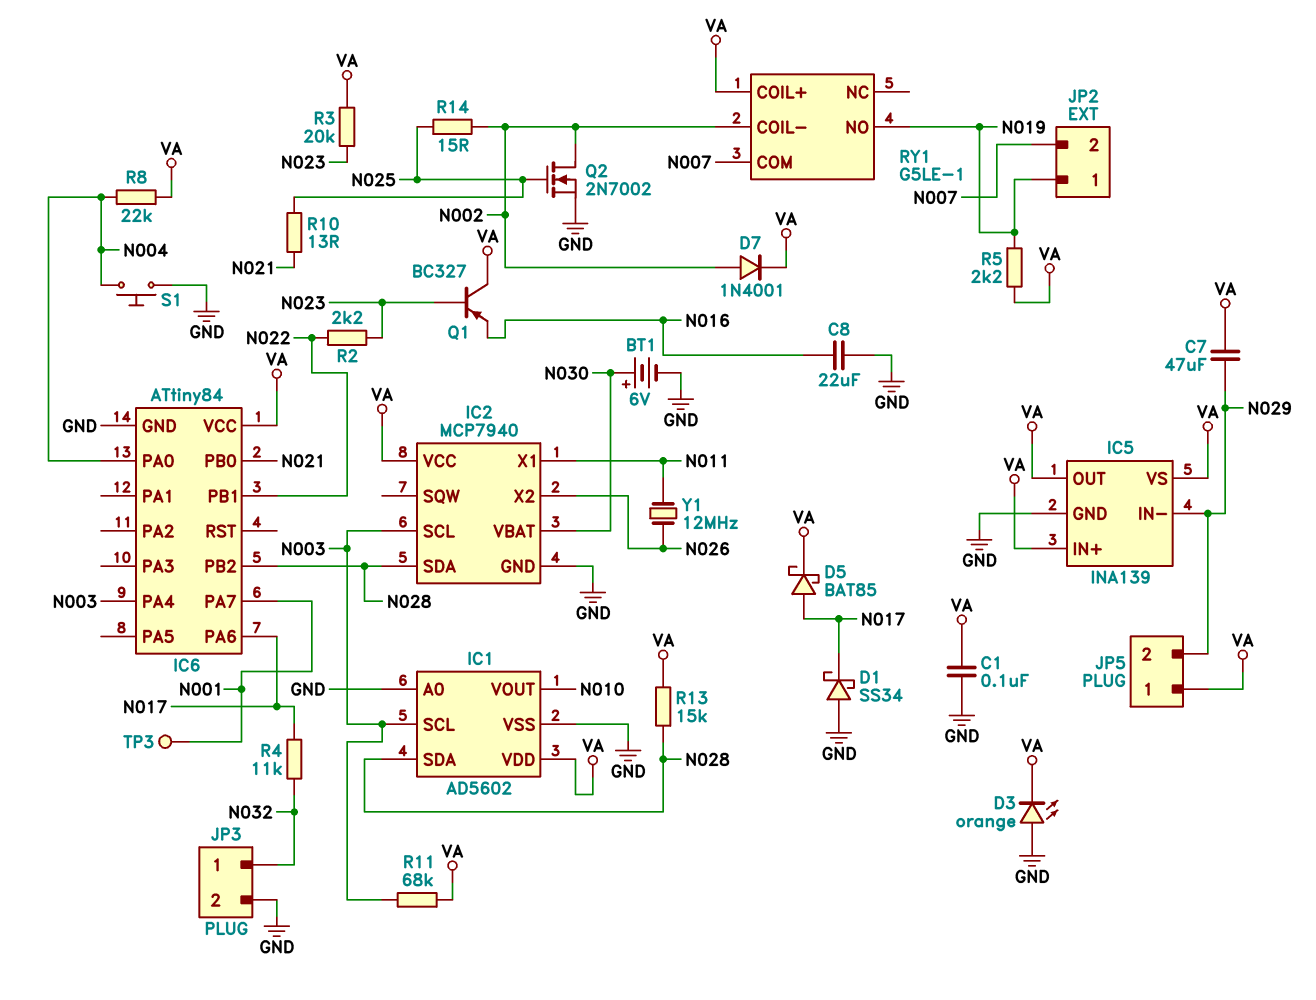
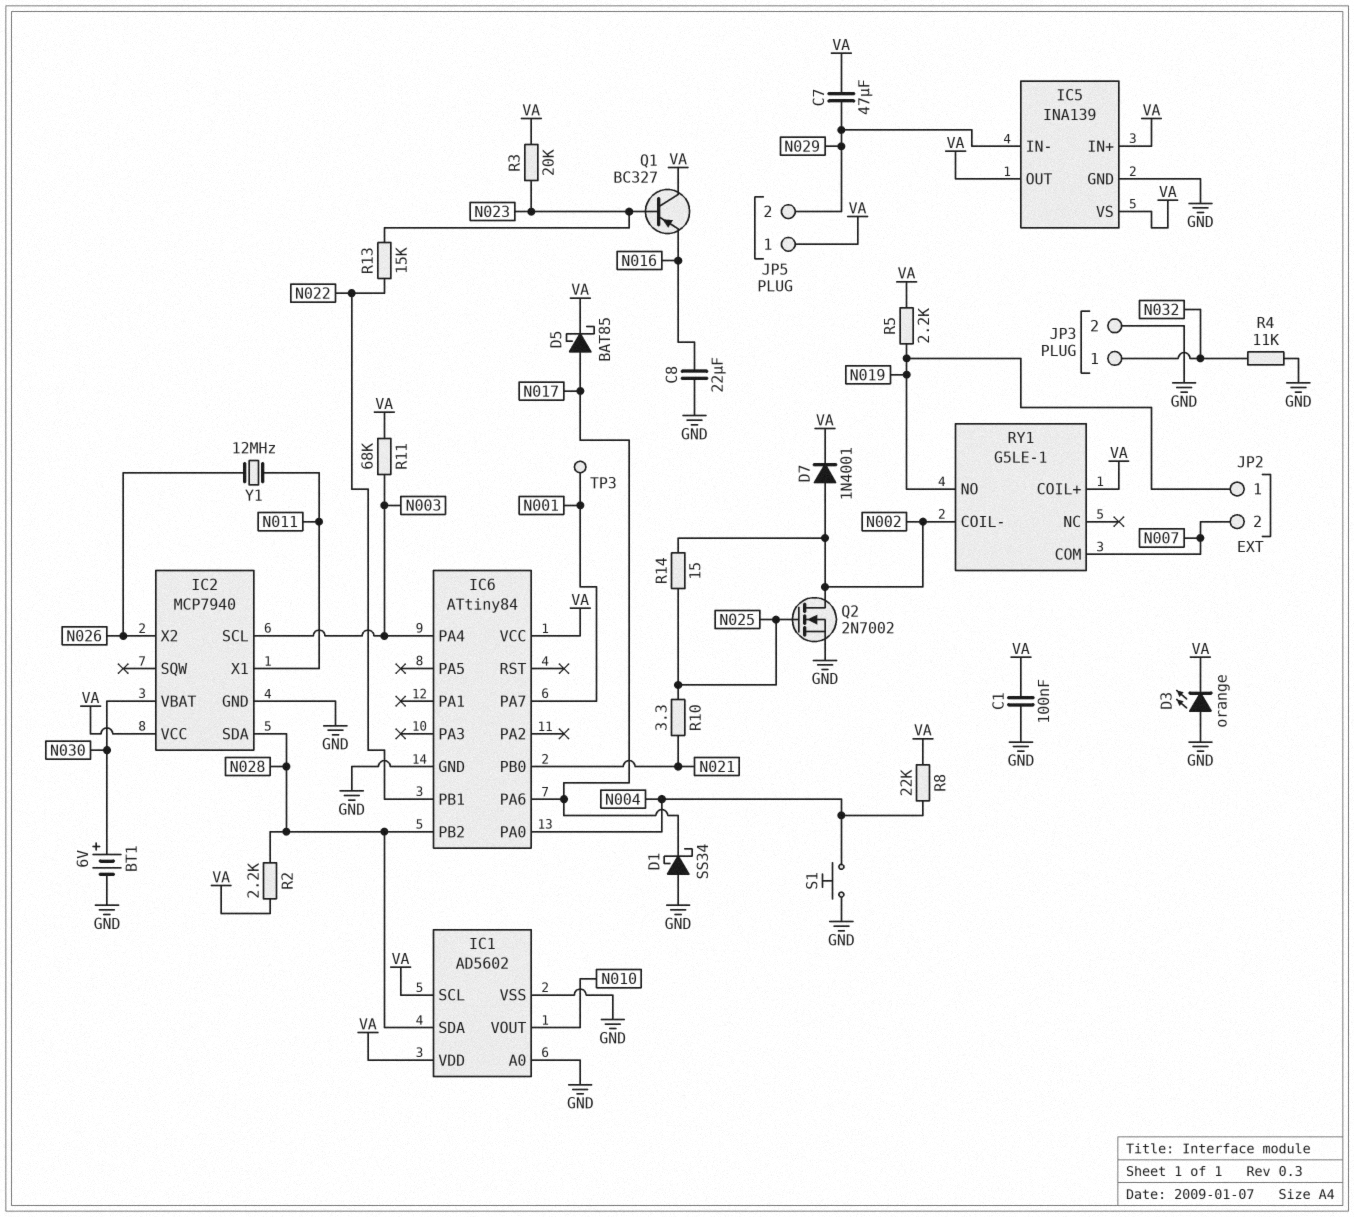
IC1 pin SCL: N003 -> VA
R2: 2.2k (N022, N023) -> 2.2k (N028, VA)
R4: 11k (N017, N032) -> 11k (GND, N032)
R10: 13 (N021, N025) -> 3.3 (N021, N025)
R13: 15k (N028, VA) -> 15k (N022, N023)

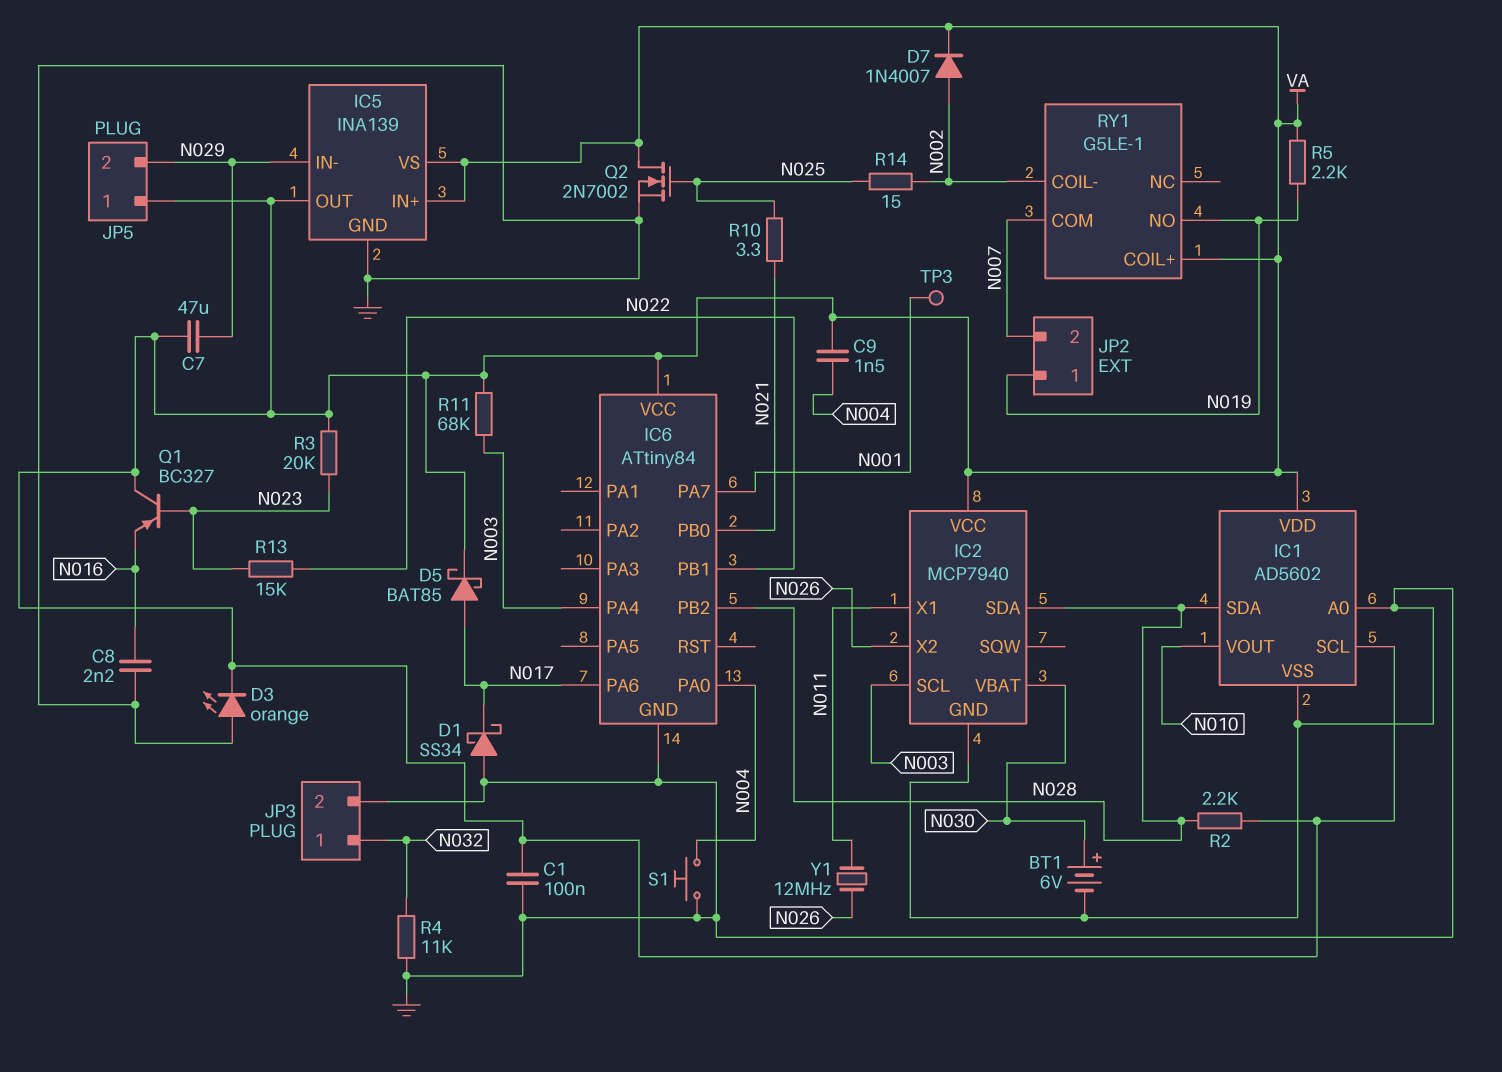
C8: 22uF (GND, N016) -> 2.2nF (GND, N016)
C9: none -> 1.5nF (N004, VA)
D7: diode 1N4001 (A N002, K VA) -> diode 1N4007 (A N002, K VA)
Q2: NMOS 2N7002 (G N025, D N002, S GND) -> NMOS 2N7002 (G N025, D VA, S GND)
R8: 22k (N004, VA) -> none

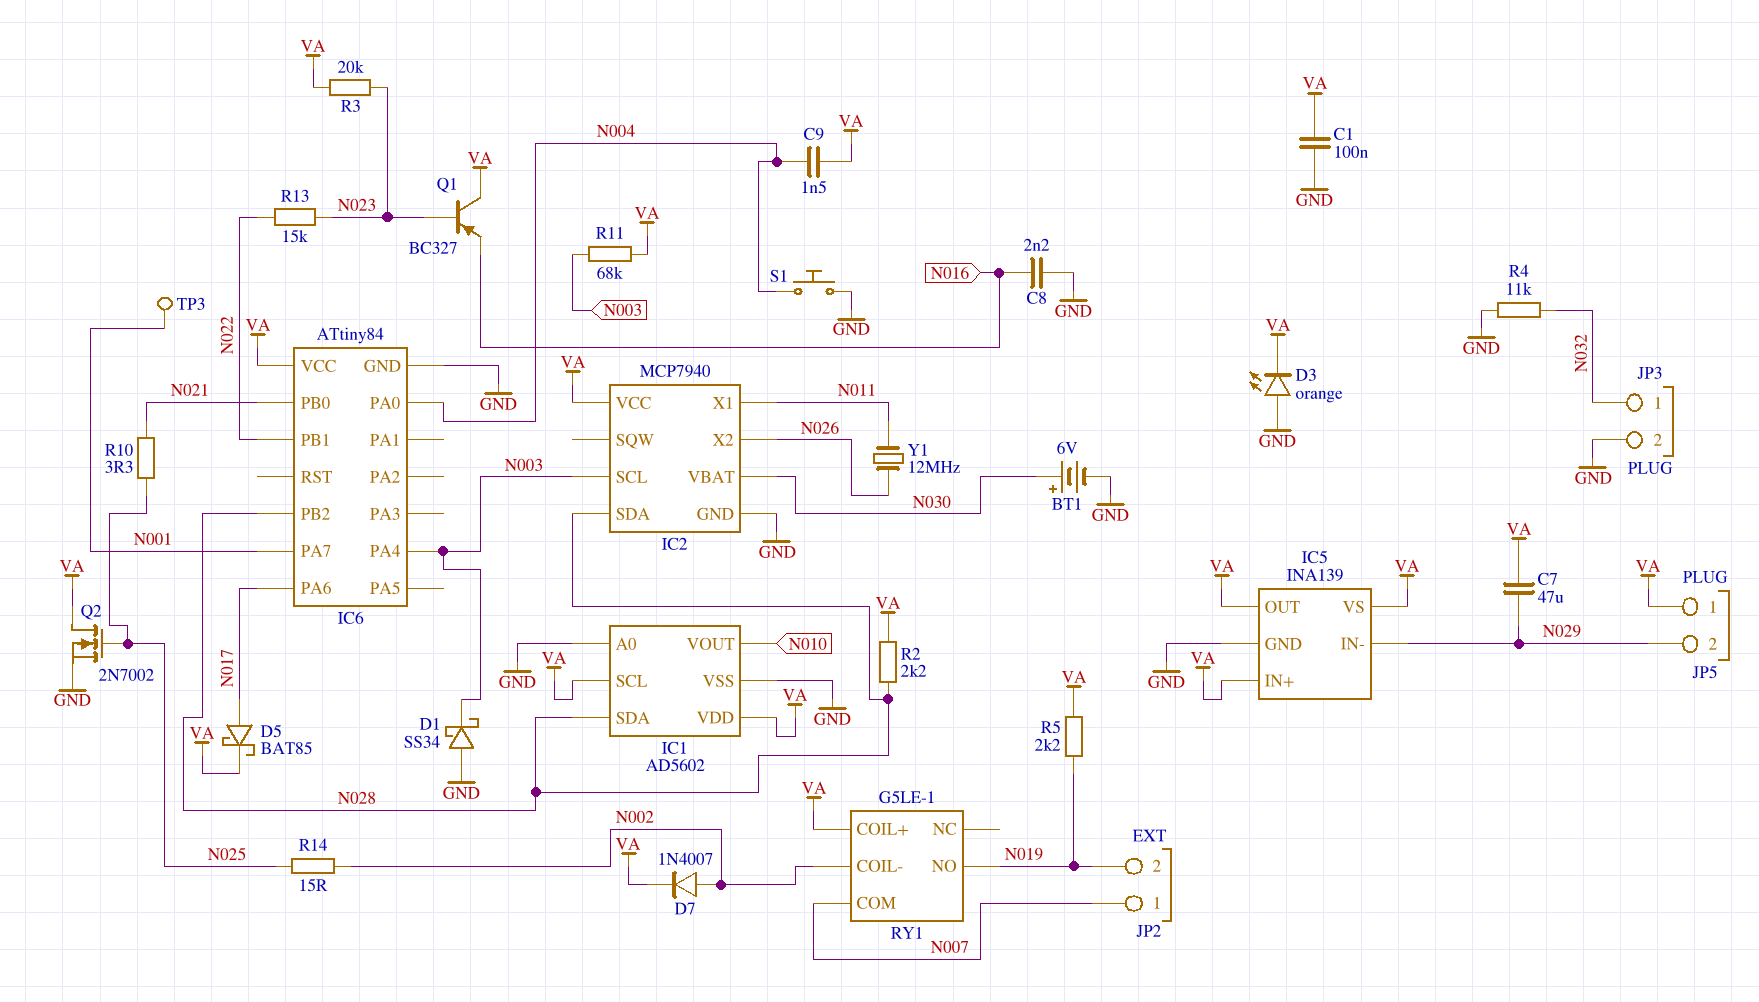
D1: schottky SS34 (A GND, K N017) -> schottky SS34 (A GND, K N003)
JP2 pin 1: N019 -> N007
JP2 pin 2: N007 -> N019

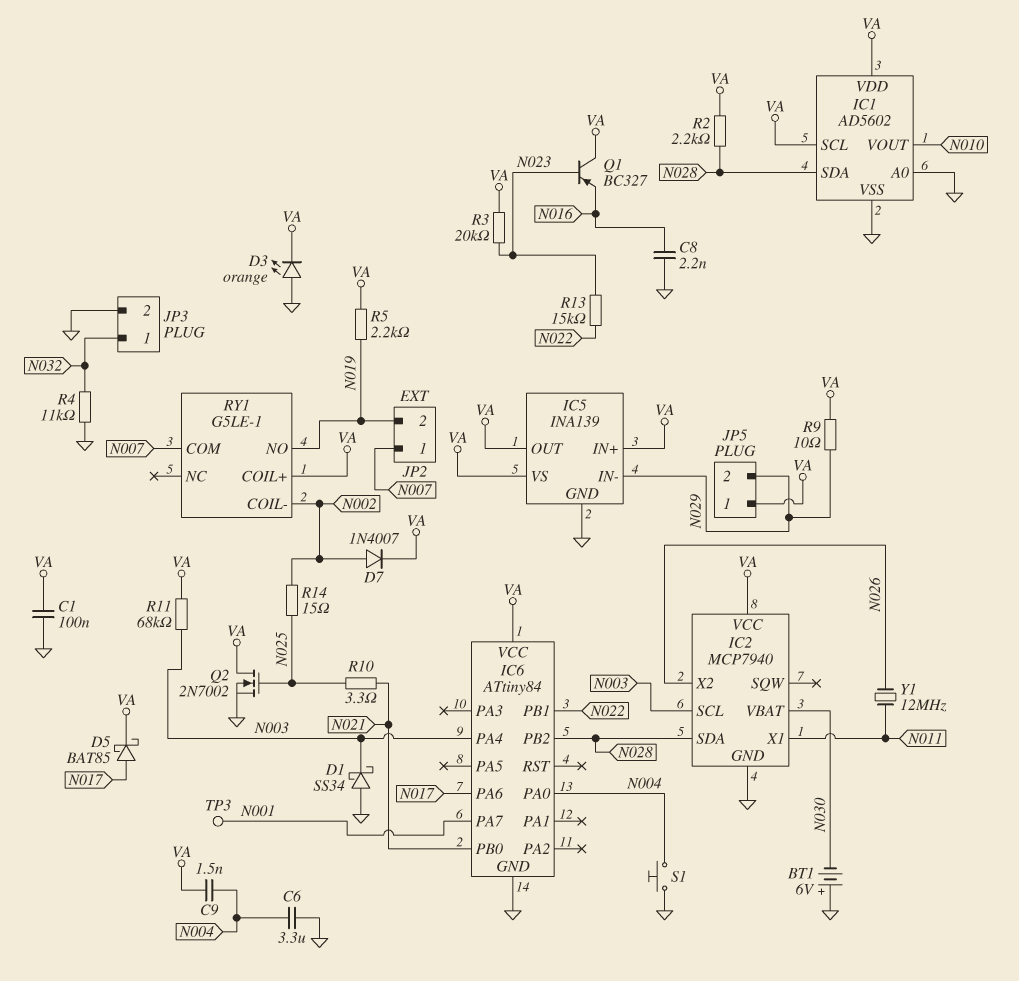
BT1: 6V (plus N030, minus GND) -> 6V (plus GND, minus N030)
C6: none -> 3.3uF (GND, N004)
C7: 47uF (N029, VA) -> none
R9: none -> 10 (N029, VA)

